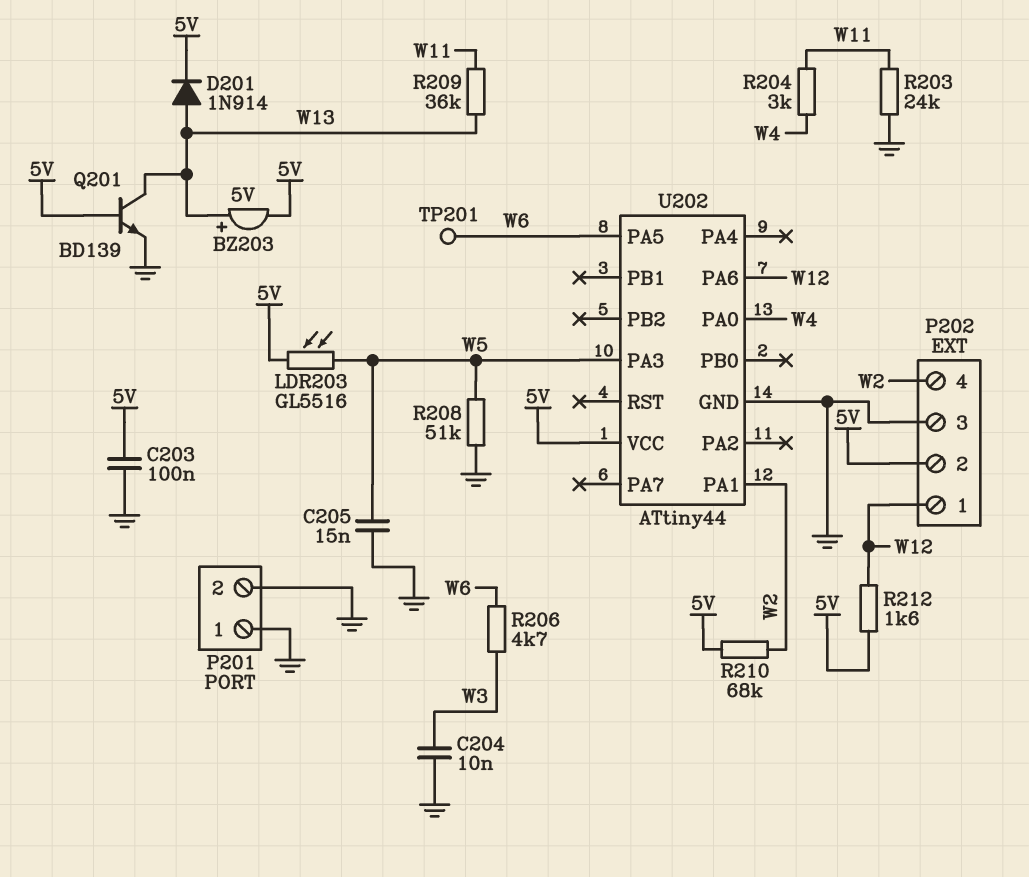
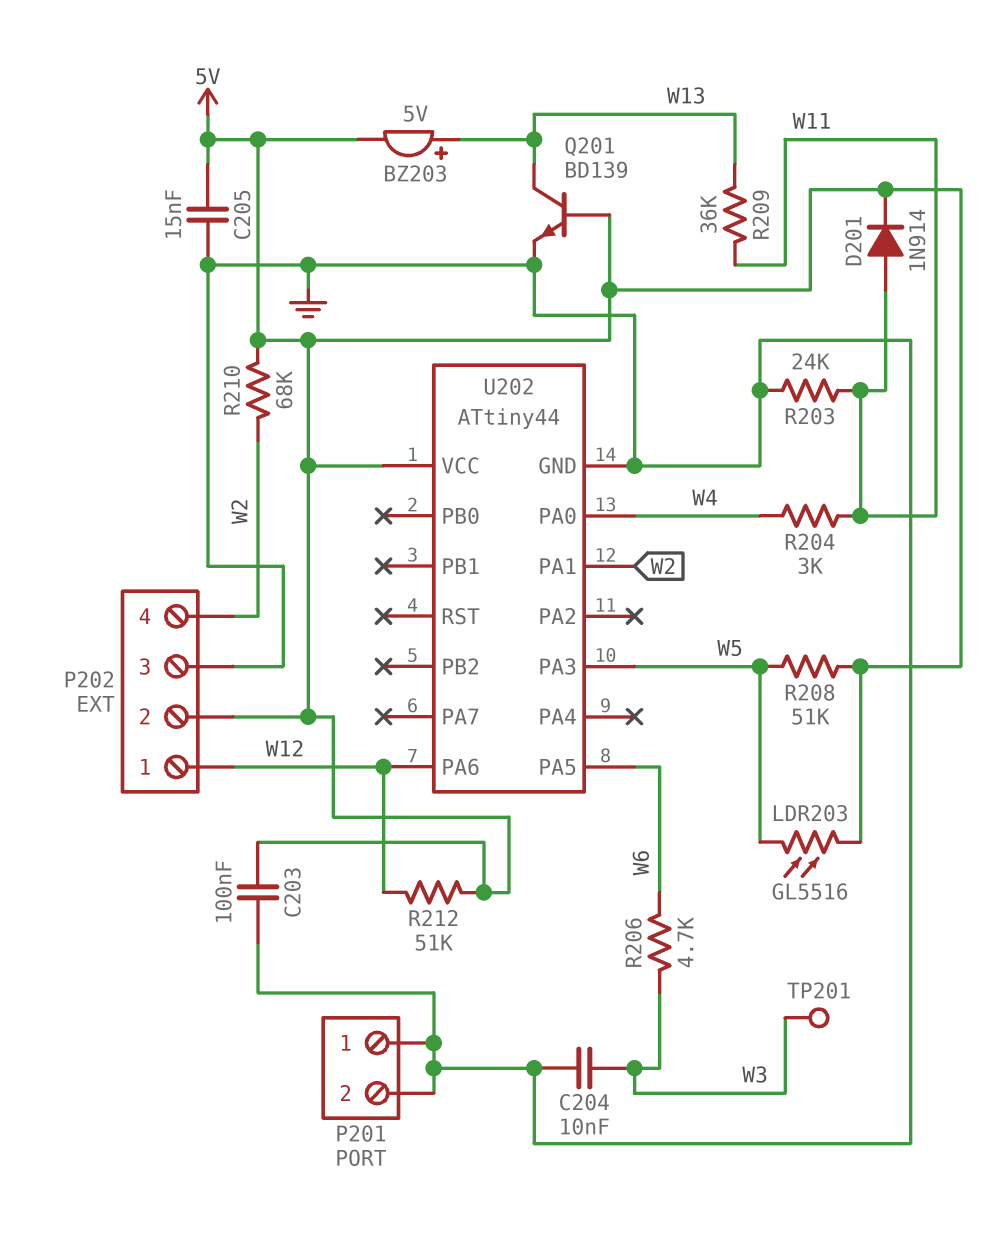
C205: 15nF (GND, W5) -> 15nF (5V, GND)
D201: diode 1N914 (A W13, K 5V) -> diode 1N914 (A W11, K 5V)
R208: 51k (GND, W5) -> 51k (5V, W5)
R212: 1.6k (5V, W12) -> 51k (5V, W12)
TP201: test point (W6) -> test point (W3)

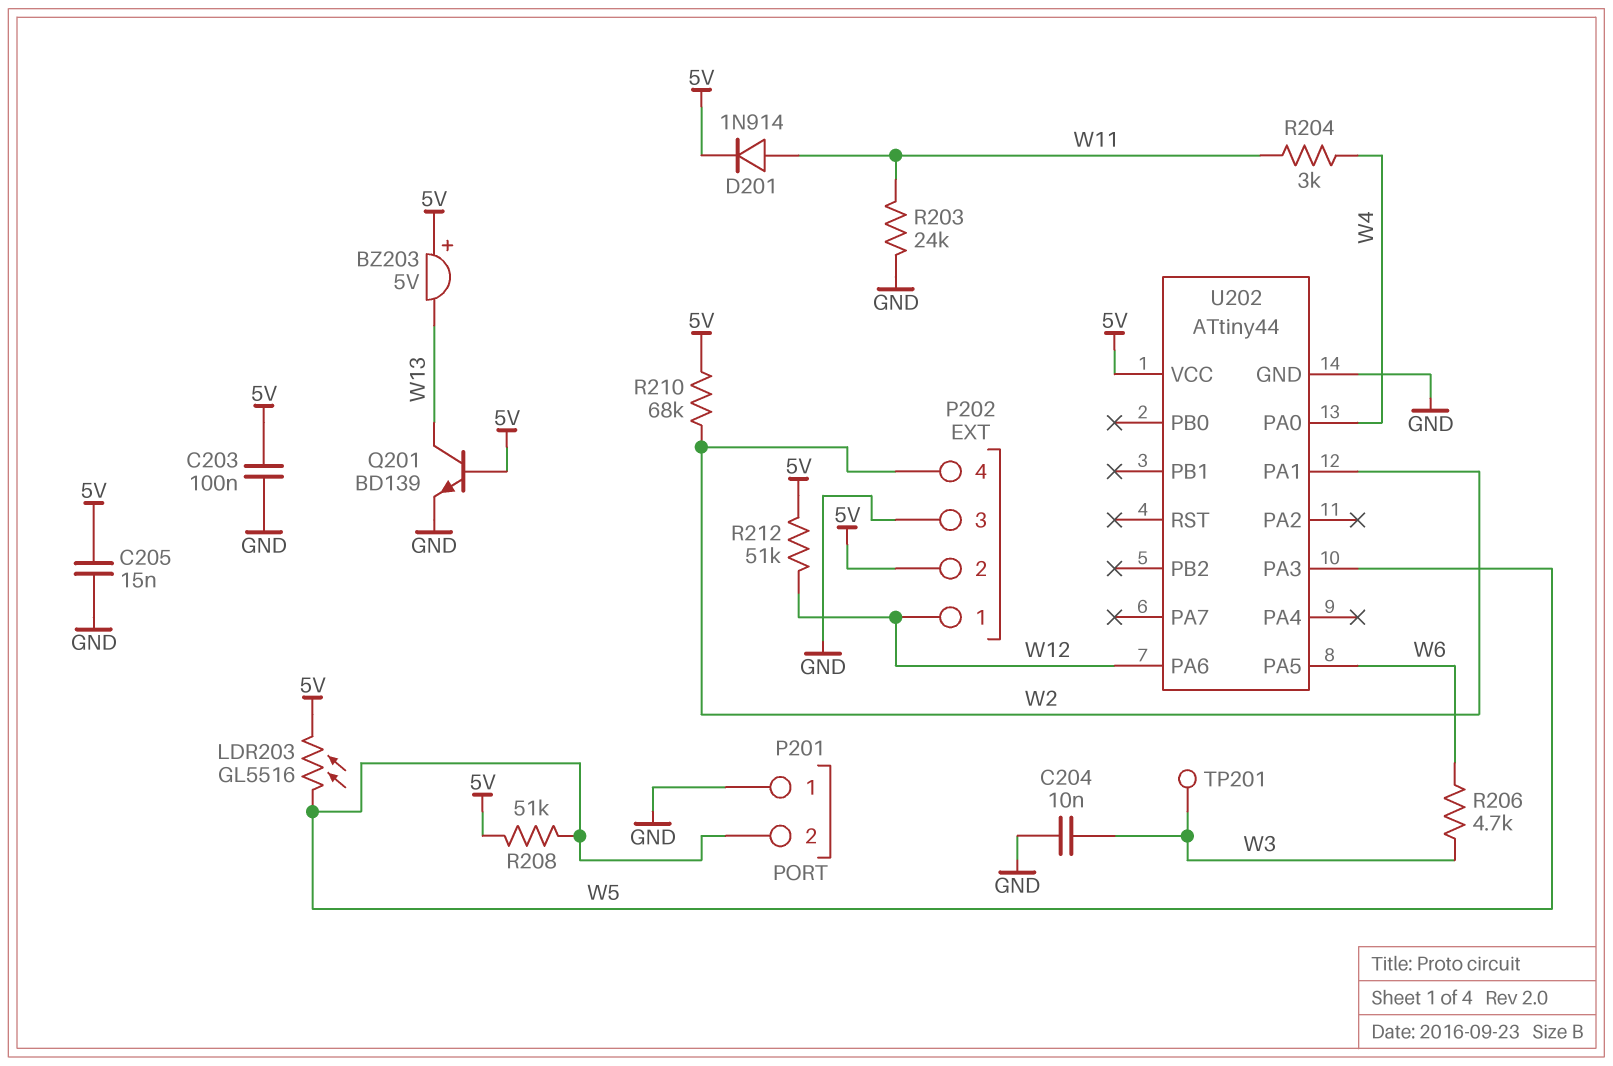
BZ203: buzzer 5V (plus W13, minus 5V) -> buzzer 5V (plus 5V, minus W13)
P201 pin 2: GND -> W5
R209: 36k (W11, W13) -> none

